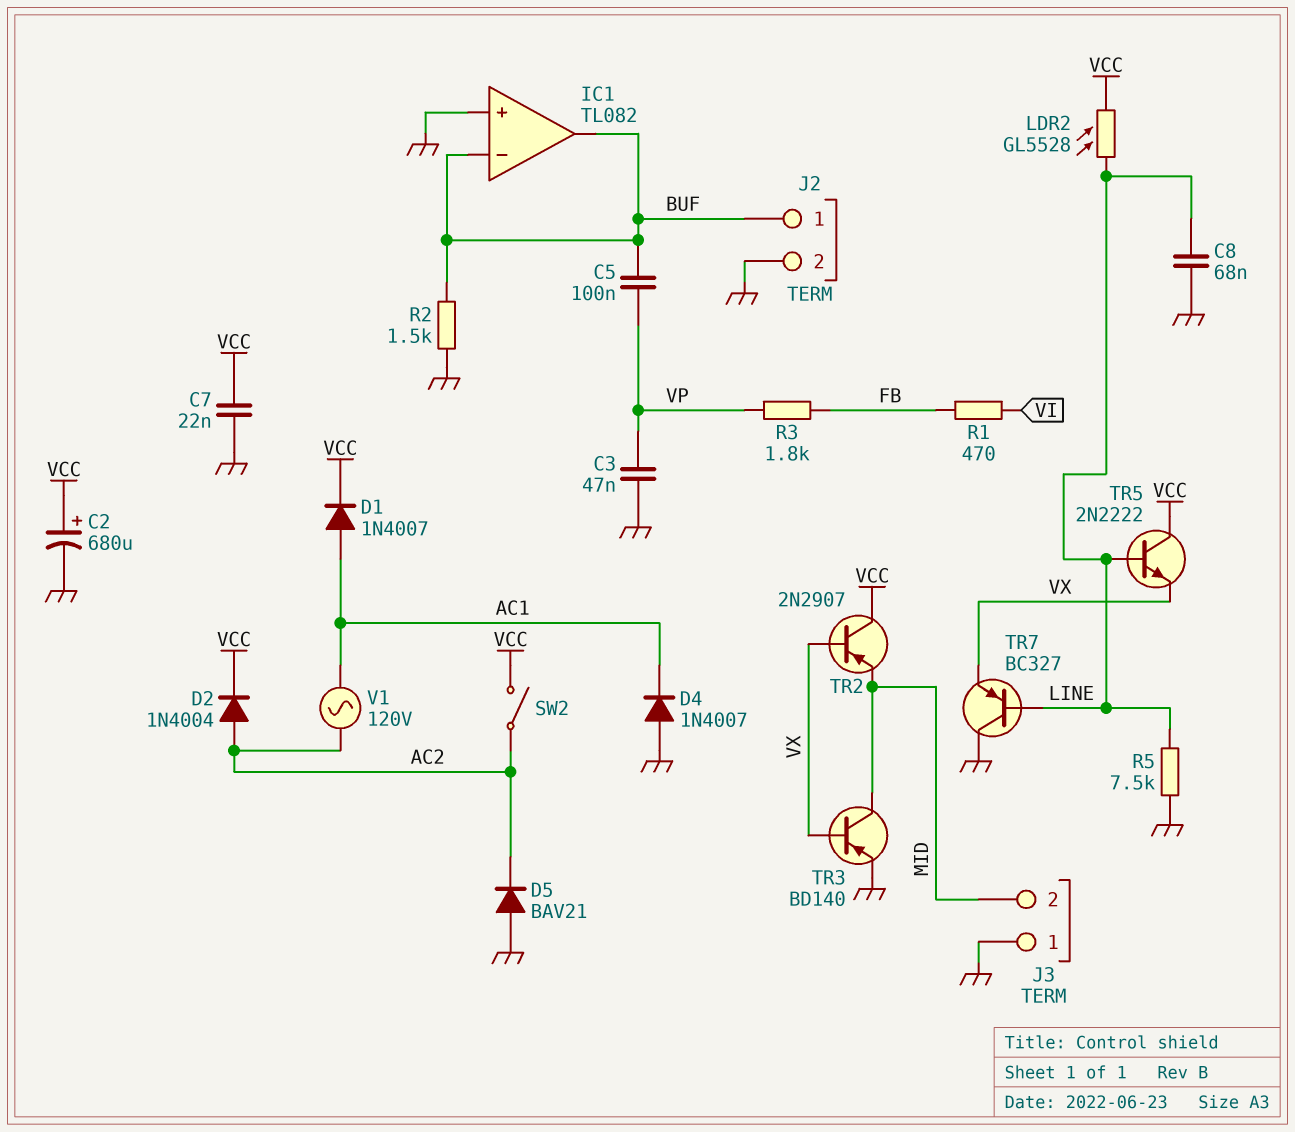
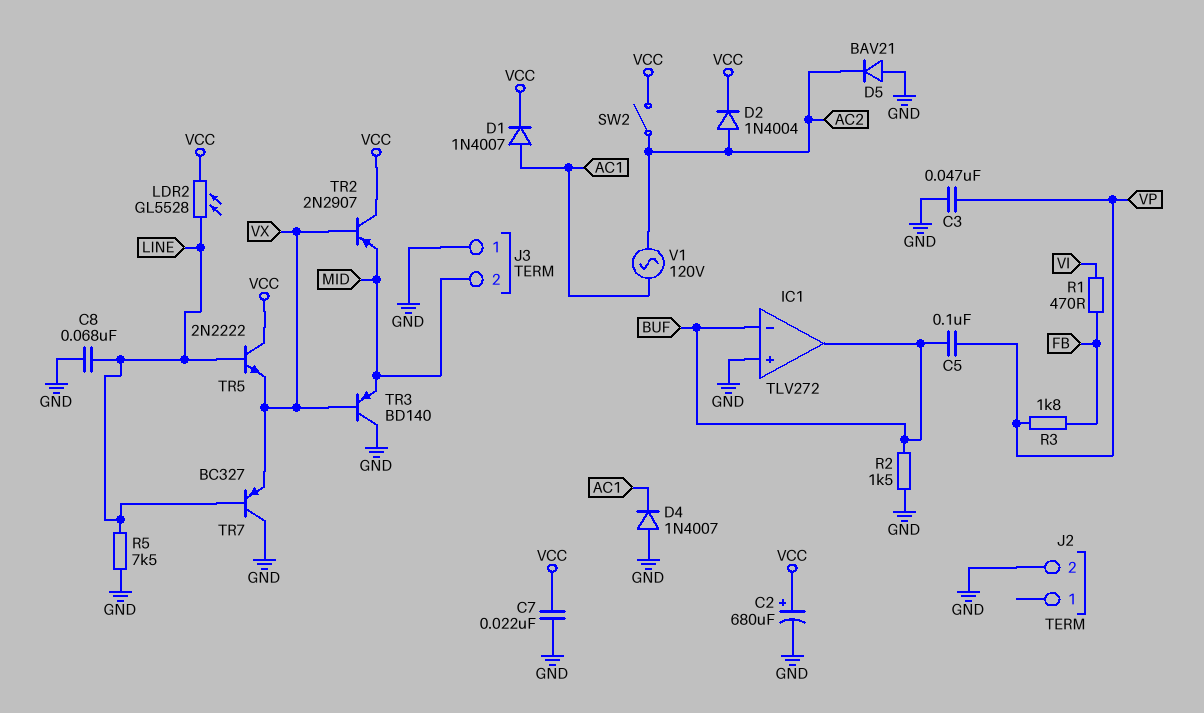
IC1: TL082 -> TLV272
J2 pin 1: BUF -> none
TR3: PNP BD140 (B VX, C MID, E GND) -> PNP BD140 (B VX, C GND, E MID)

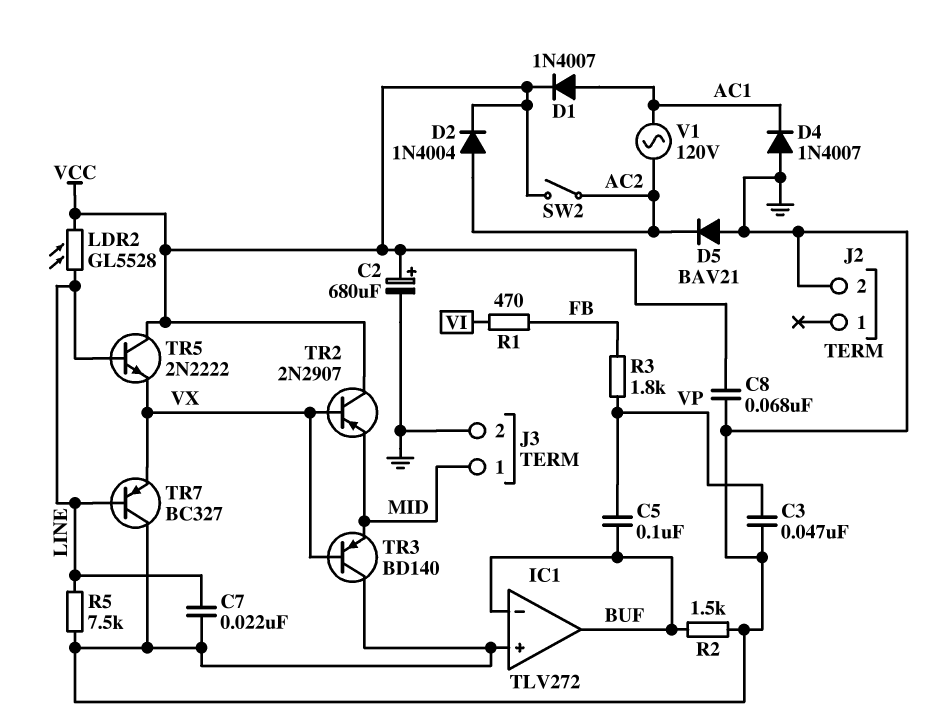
C7: 22nF (GND, VCC) -> 22nF (GND, LINE)
C8: 68nF (GND, LINE) -> 68nF (GND, VCC)
J3 pin 1: GND -> MID
J3 pin 2: MID -> GND

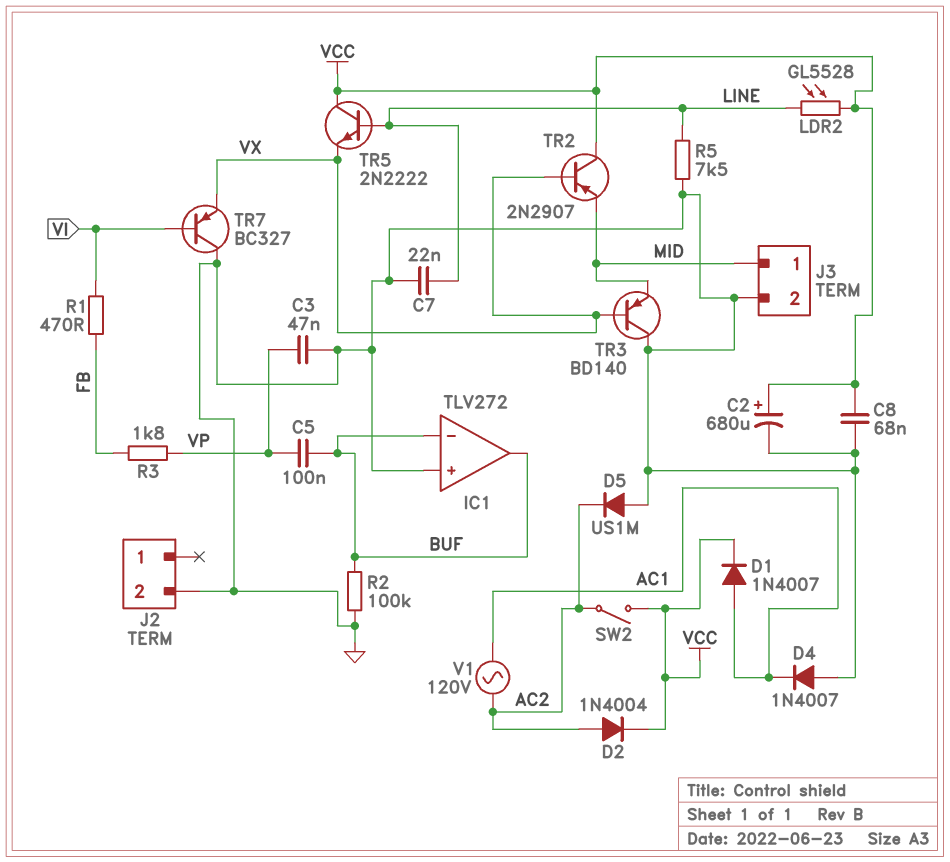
D5: diode BAV21 (A GND, K AC2) -> diode US1M (A GND, K AC2)
R2: 1.5k (BUF, GND) -> 100k (BUF, GND)
TR7: PNP BC327 (B LINE, C GND, E VX) -> PNP BC327 (B VI, C GND, E VX)

